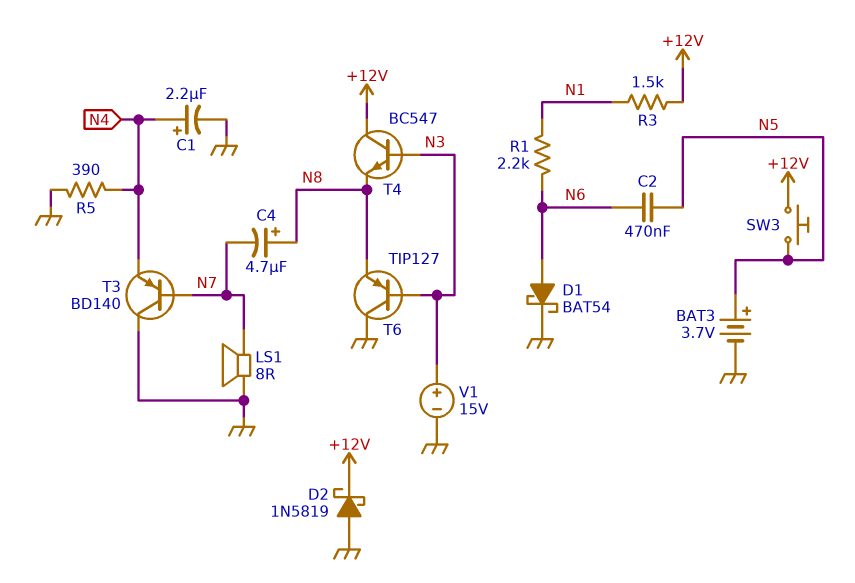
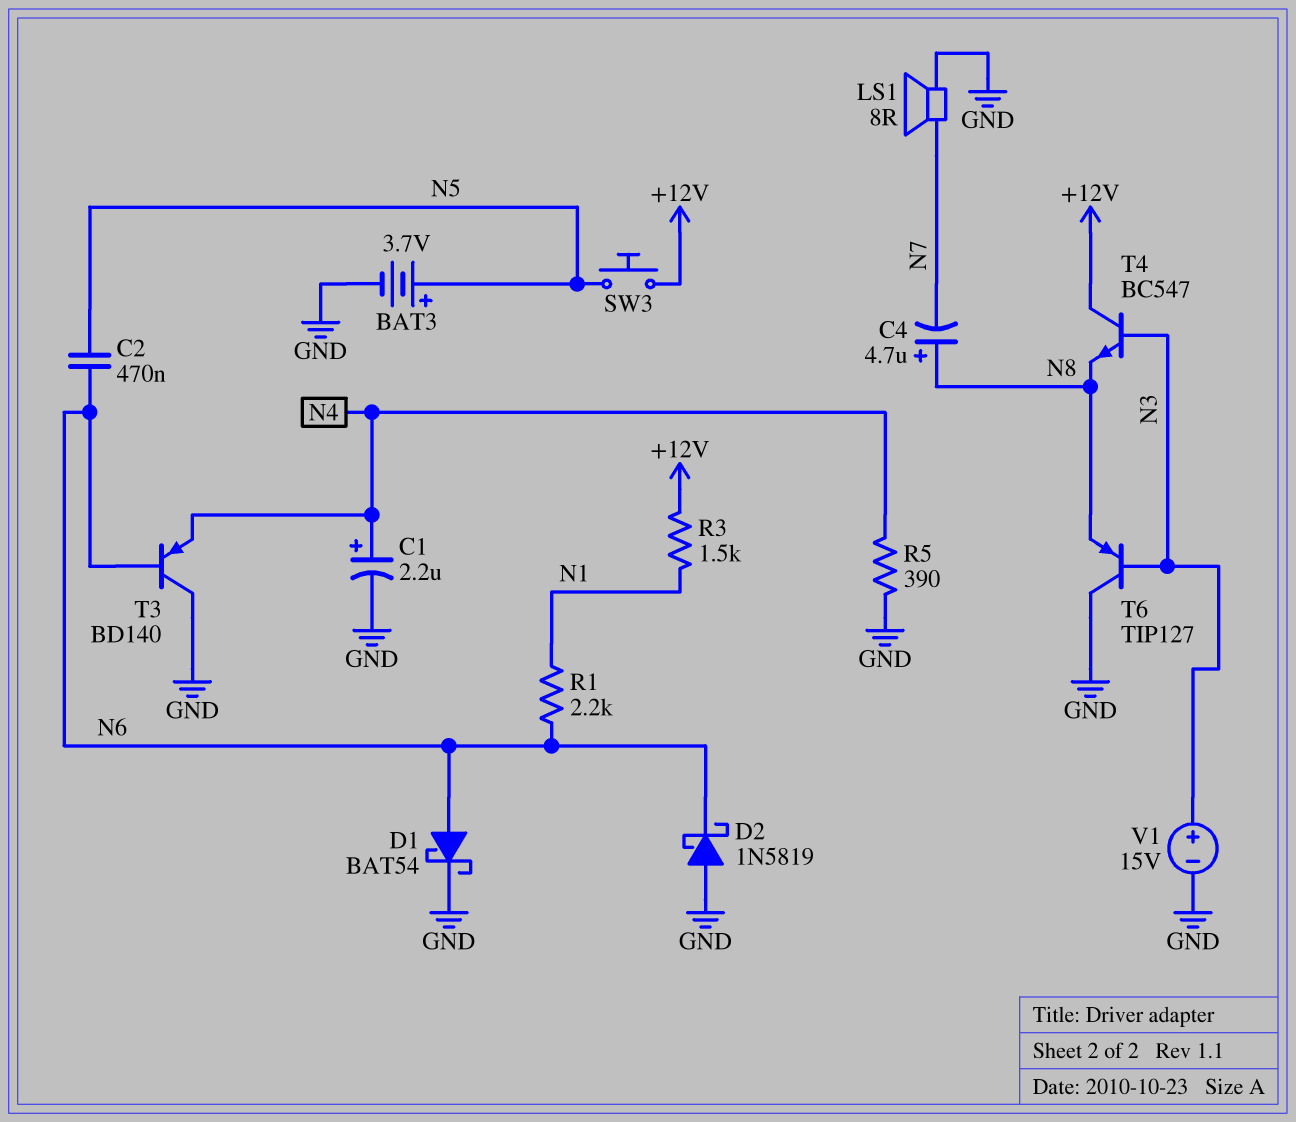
D2: schottky 1N5819 (A GND, K +12V) -> schottky 1N5819 (A GND, K N6)
T3: PNP BD140 (B N7, C GND, E N4) -> PNP BD140 (B N6, C GND, E N4)

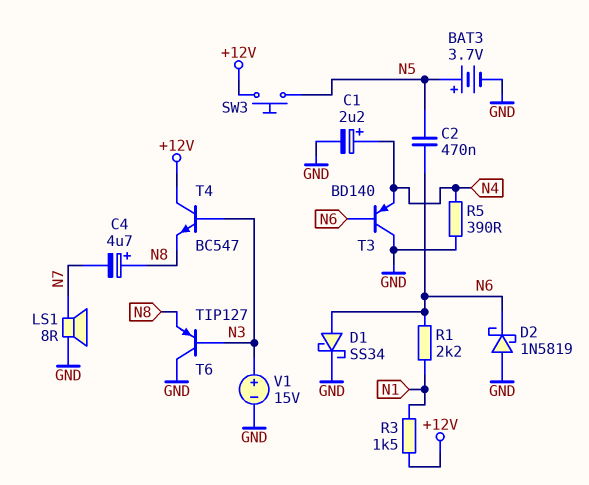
D1: schottky BAT54 (A N6, K GND) -> schottky SS34 (A N6, K GND)

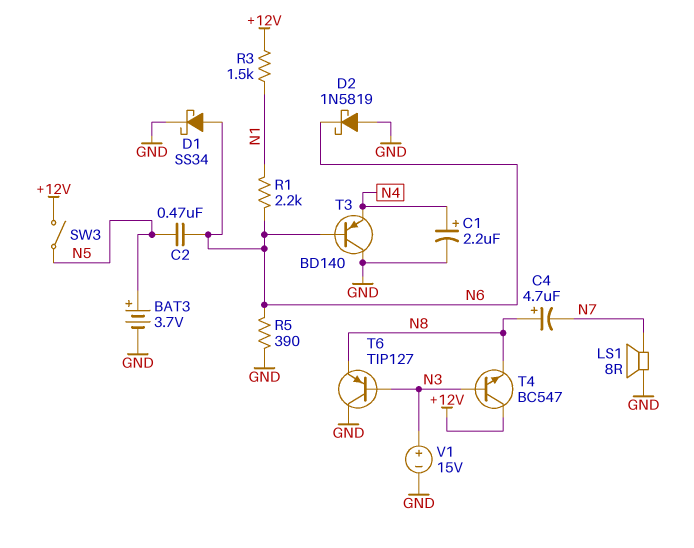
R5: 390 (GND, N4) -> 390 (GND, N6)
SW3: button (+12V, N5) -> switch (+12V, N5)

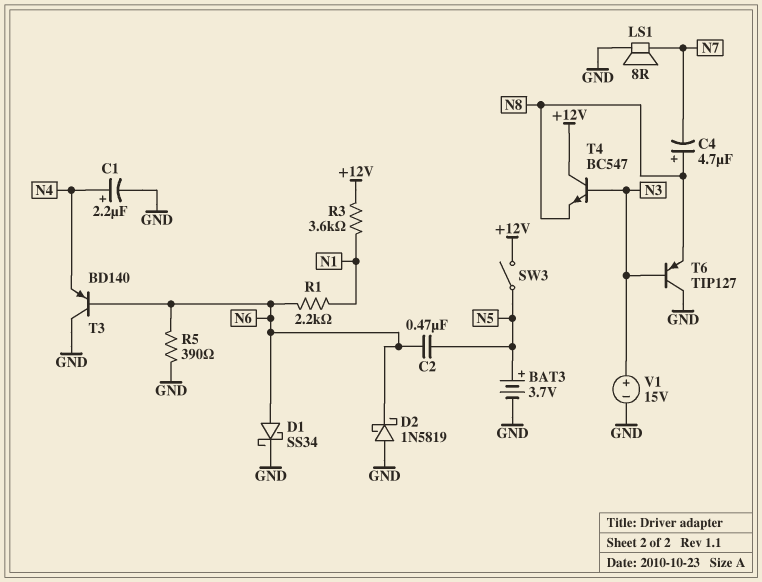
R3: 1.5k (+12V, N1) -> 3.6k (+12V, N1)

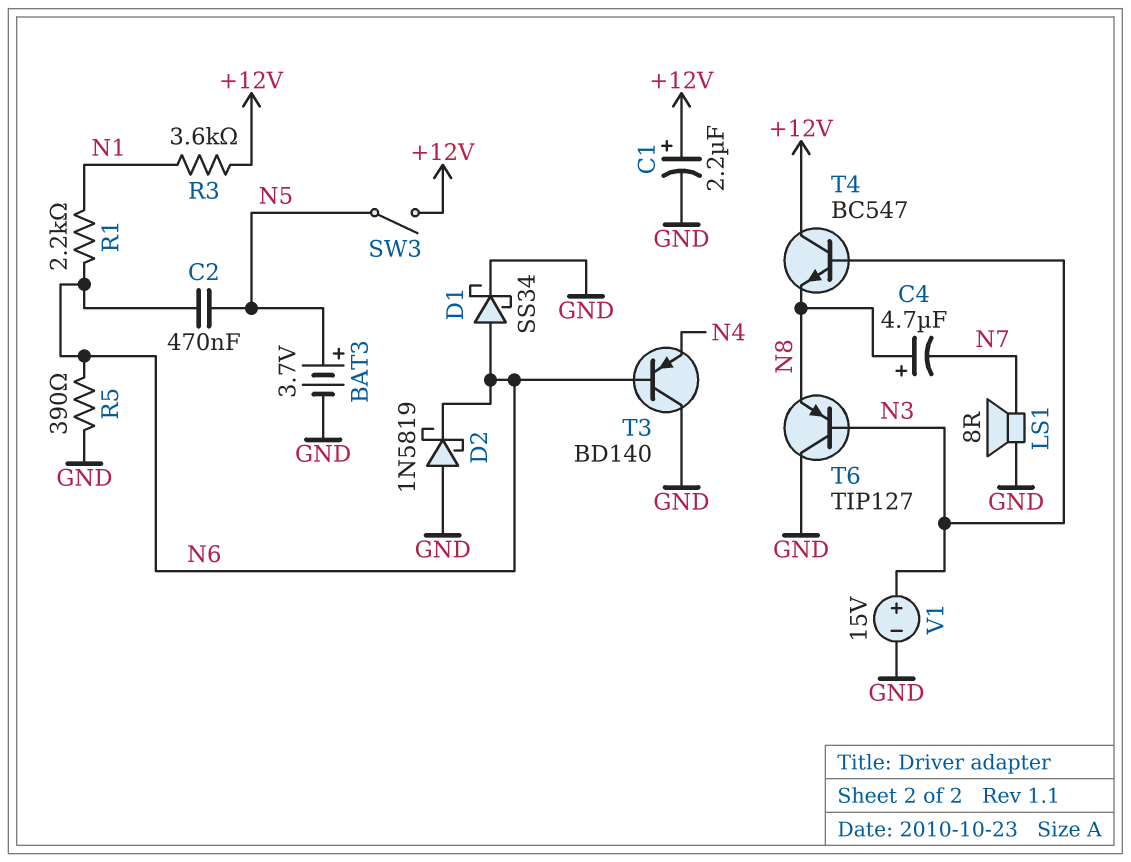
C1: 2.2uF (plus N4, minus GND) -> 2.2uF (plus +12V, minus GND)

